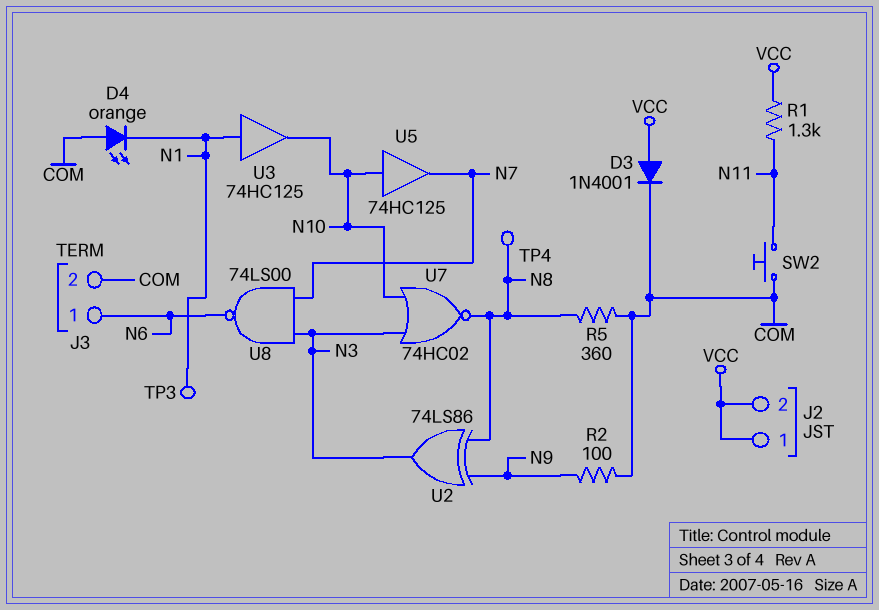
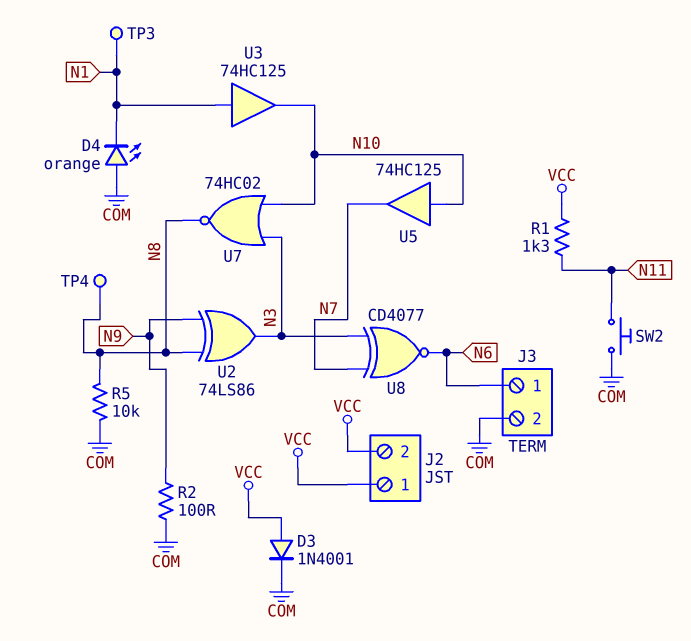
R5: 360 (COM, N8) -> 10k (COM, N8)
U8: NAND 74LS00 (in N3, in N7, out N6) -> XNOR CD4077 (in N3, in N7, out N6)

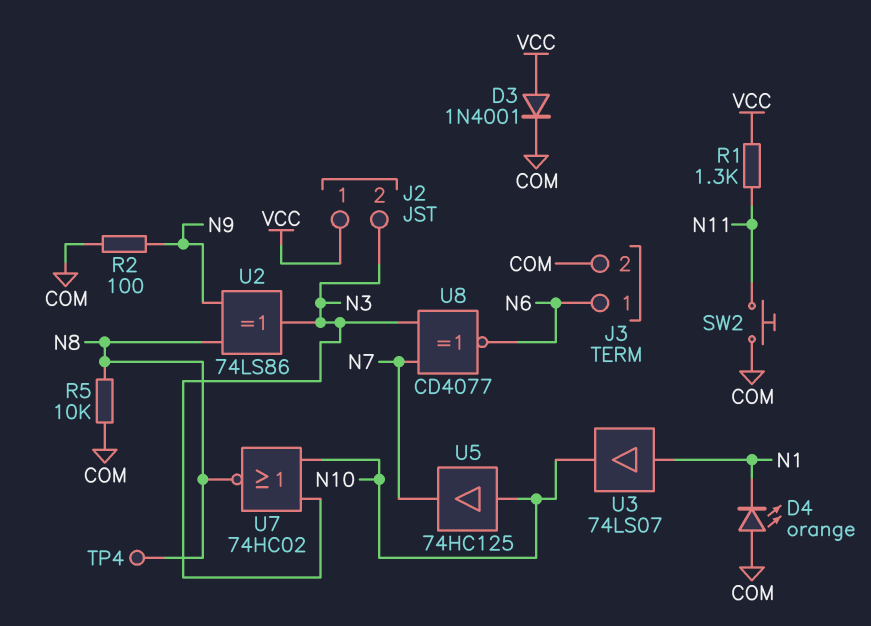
J2 pin 2: VCC -> N3
TP3: test point (N1) -> none
U3: buffer 74HC125 (in N1, out N10) -> buffer 74LS07 (in N1, out N10)

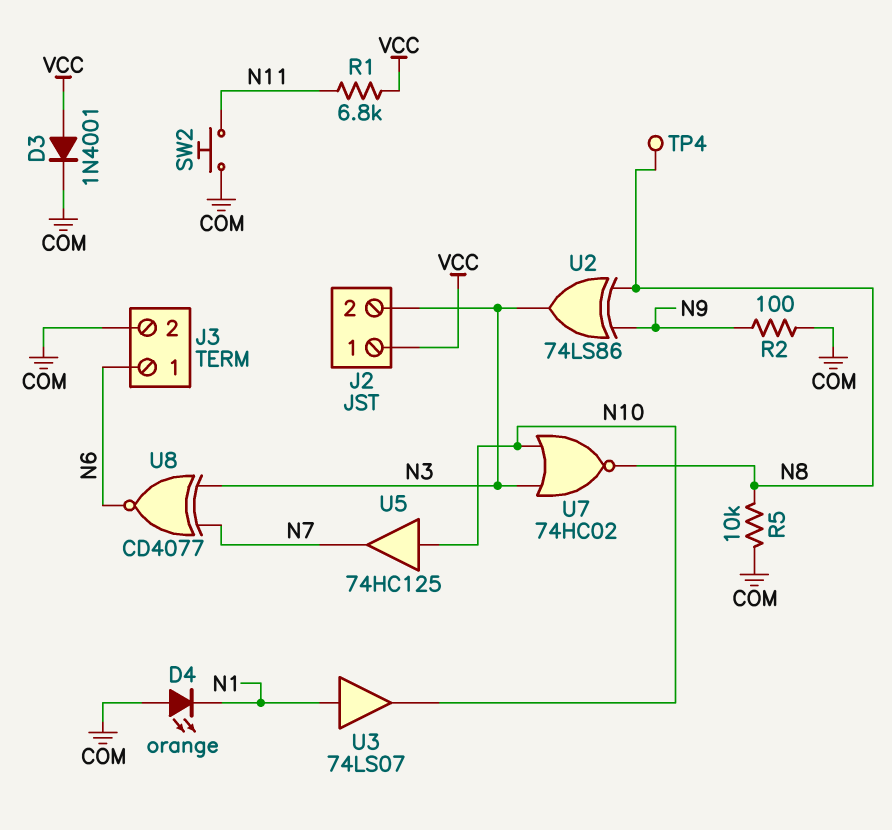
R1: 1.3k (N11, VCC) -> 6.8k (N11, VCC)

